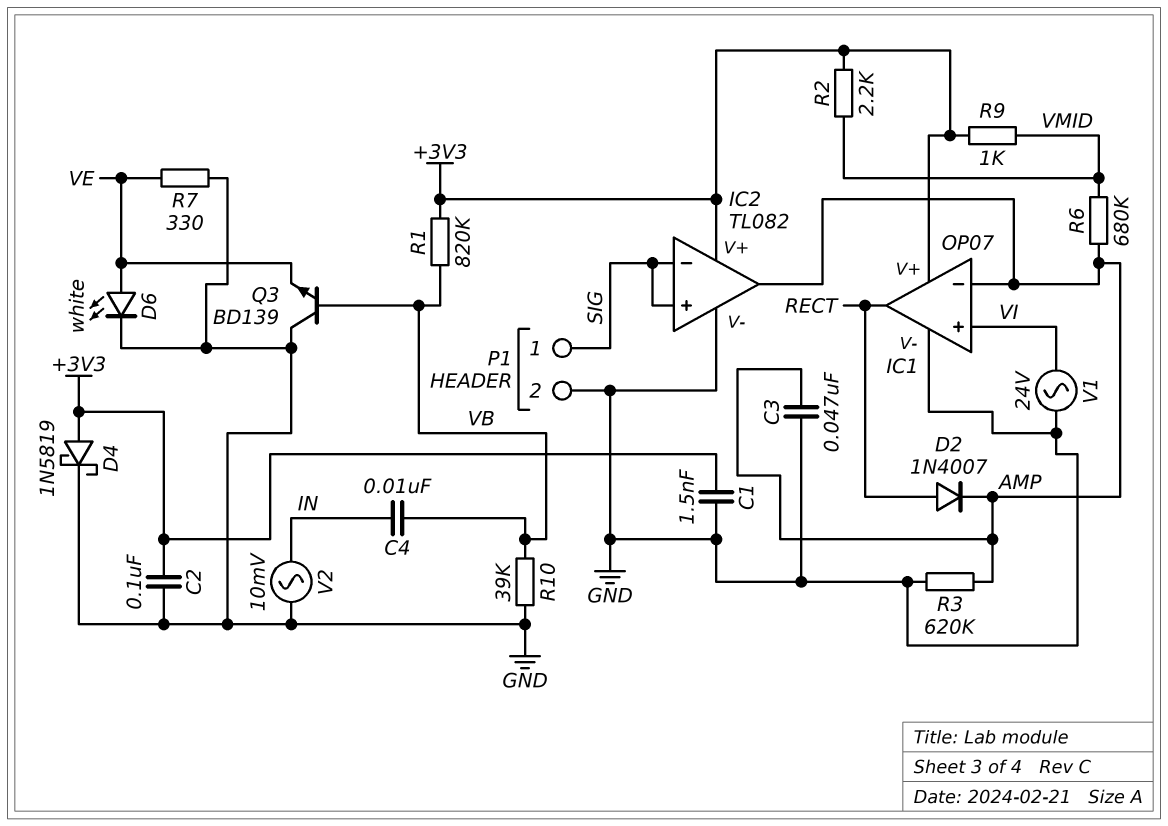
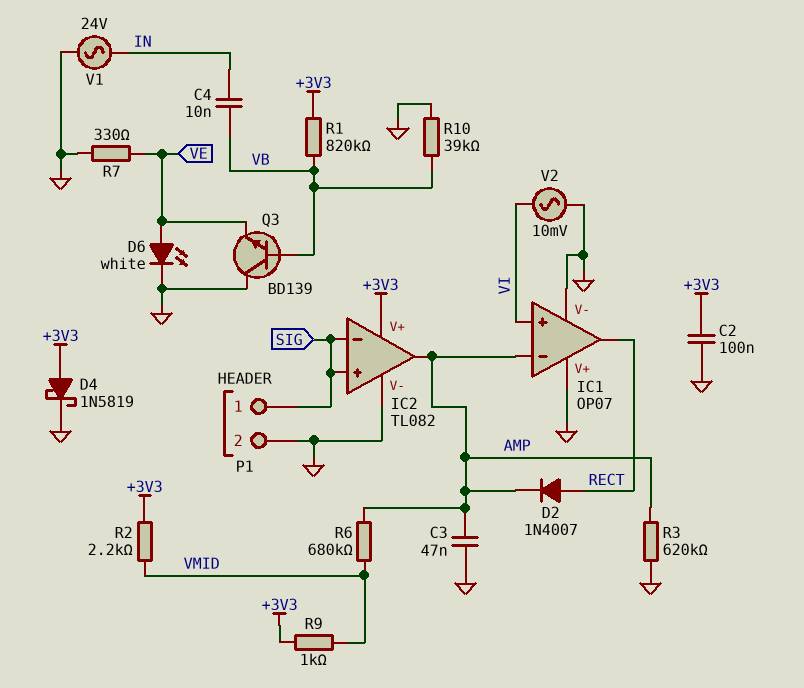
C1: 1.5nF (+3V3, GND) -> none
IC1 pin V+: +3V3 -> GND
V1: AC 24V (GND, VI) -> AC 24V (GND, IN)
V2: AC 10mV (GND, IN) -> AC 10mV (GND, VI)

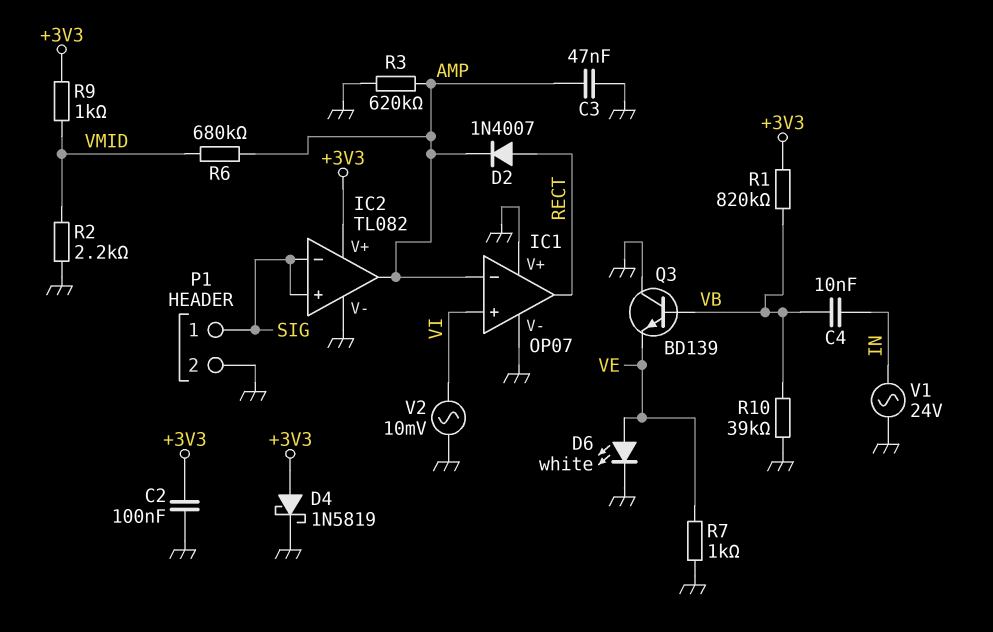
R2: 2.2k (+3V3, VMID) -> 2.2k (GND, VMID)
R7: 330 (GND, VE) -> 1k (GND, VE)

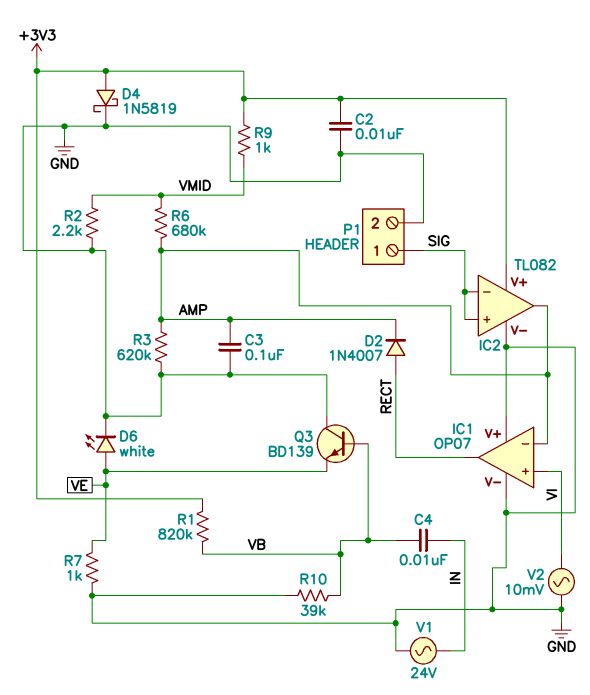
C2: 100nF (+3V3, GND) -> 10nF (+3V3, GND)
C3: 47nF (AMP, GND) -> 100nF (AMP, GND)

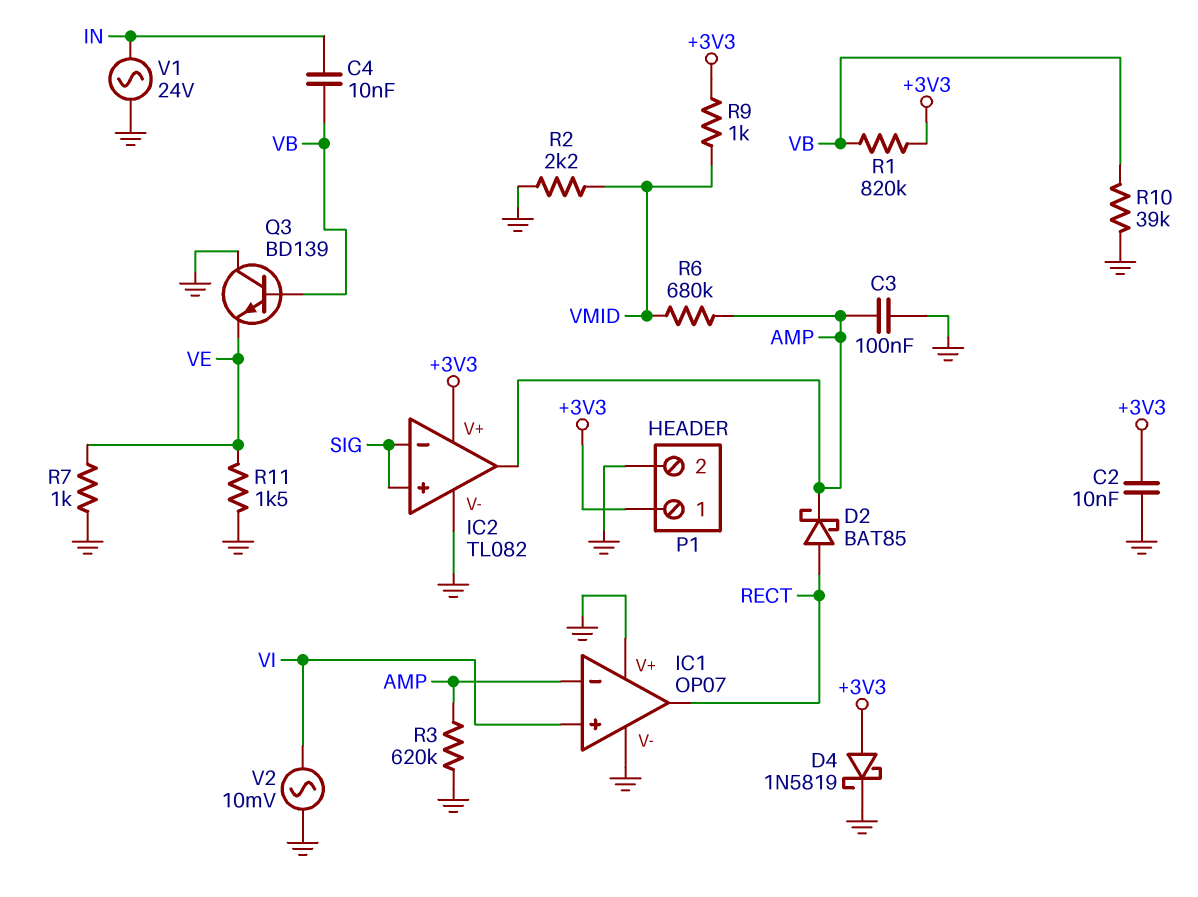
D2: diode 1N4007 (A RECT, K AMP) -> schottky BAT85 (A RECT, K AMP)
D6: LED white (A VE, K GND) -> none
P1 pin 1: SIG -> +3V3
R11: none -> 1.5k (GND, VE)

